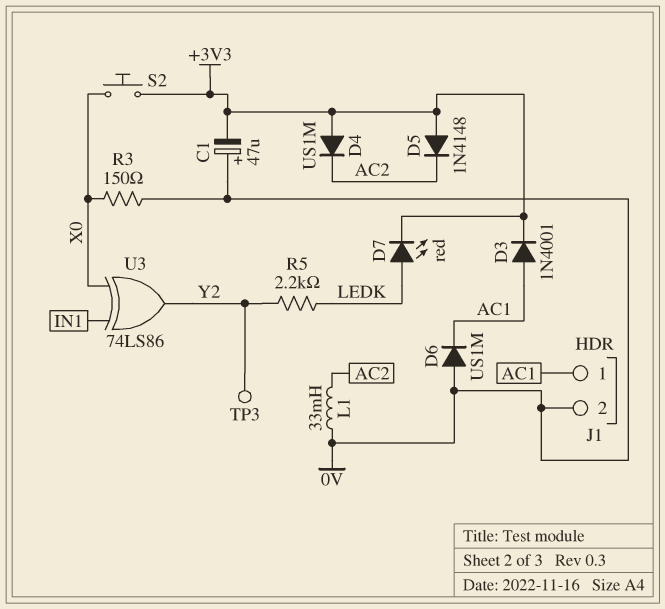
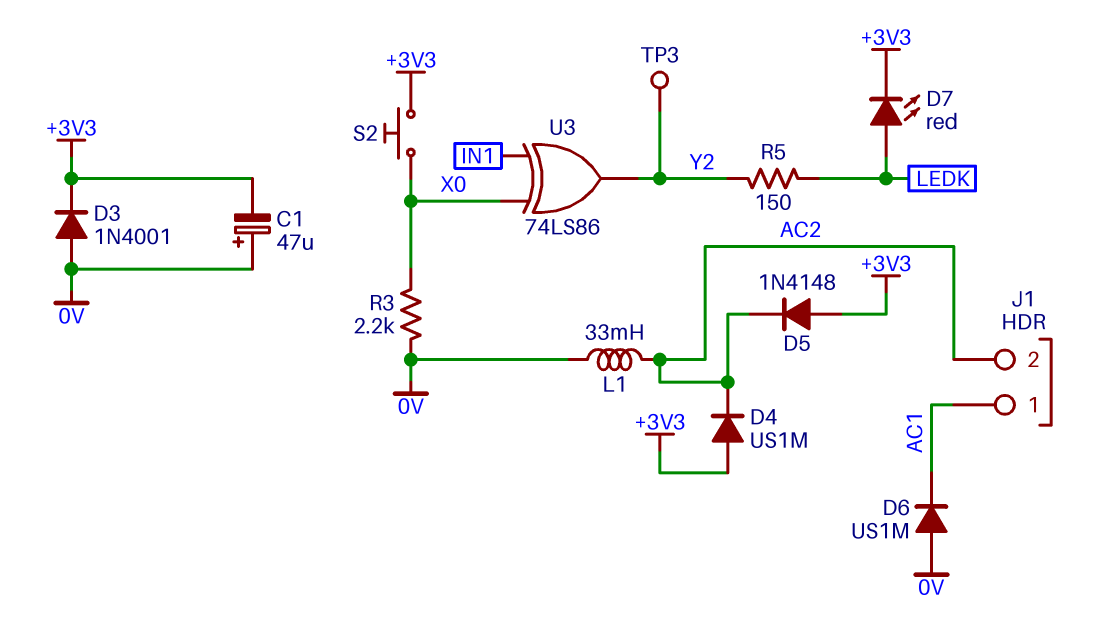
D3: diode 1N4001 (A AC1, K +3V3) -> diode 1N4001 (A 0V, K +3V3)
J1 pin 2: 0V -> AC2
R3: 150 (0V, X0) -> 2.2k (0V, X0)
R5: 2.2k (LEDK, Y2) -> 150 (LEDK, Y2)

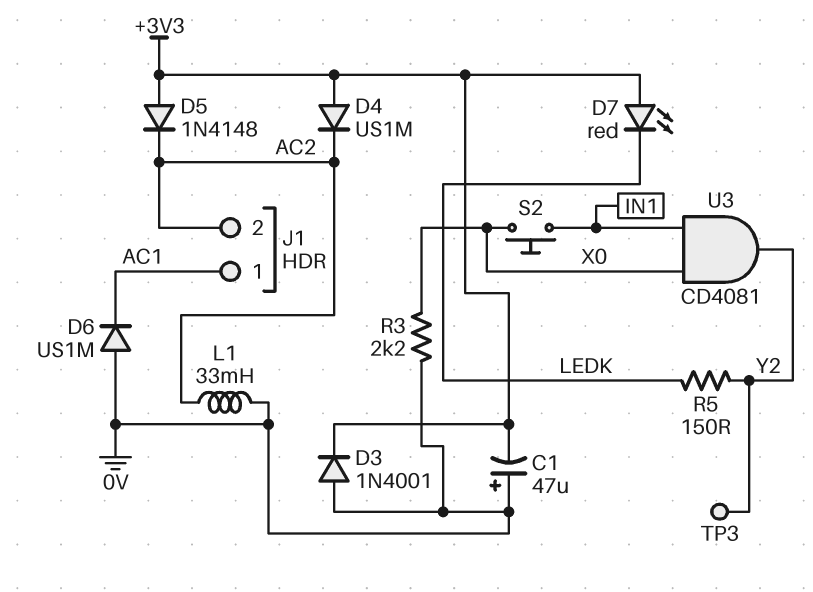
D7: LED red (A LEDK, K +3V3) -> LED red (A +3V3, K LEDK)
S2: button (+3V3, X0) -> button (IN1, X0)
U3: XOR 74LS86 (in IN1, in X0, out Y2) -> AND CD4081 (in IN1, in X0, out Y2)

